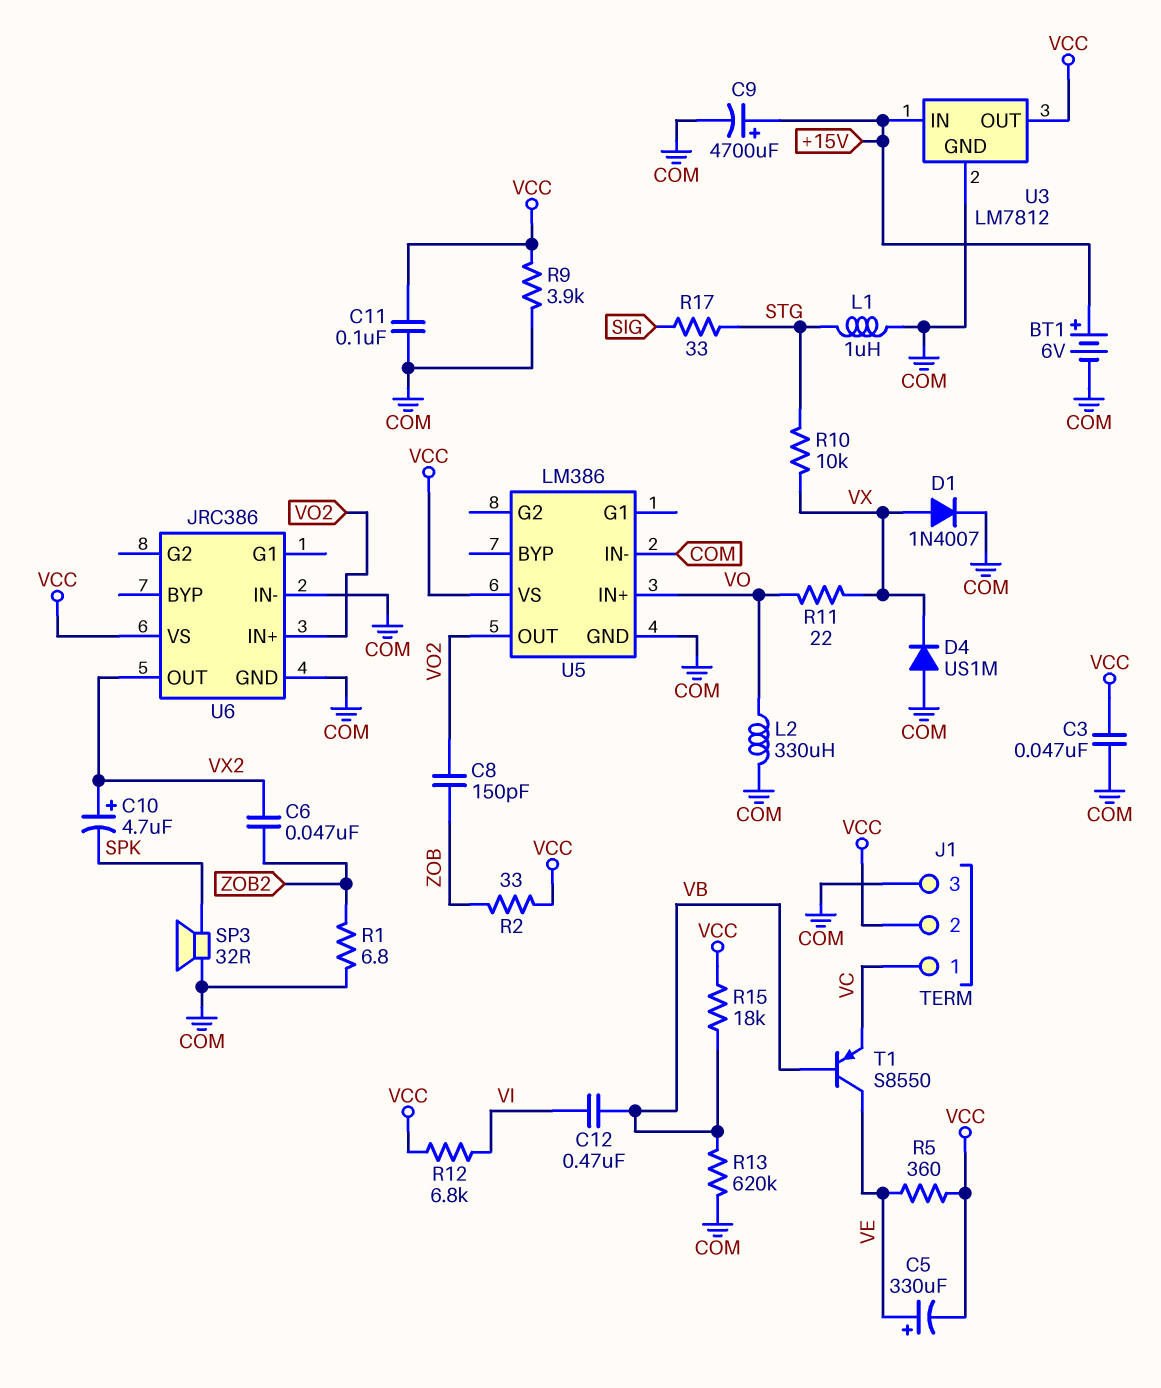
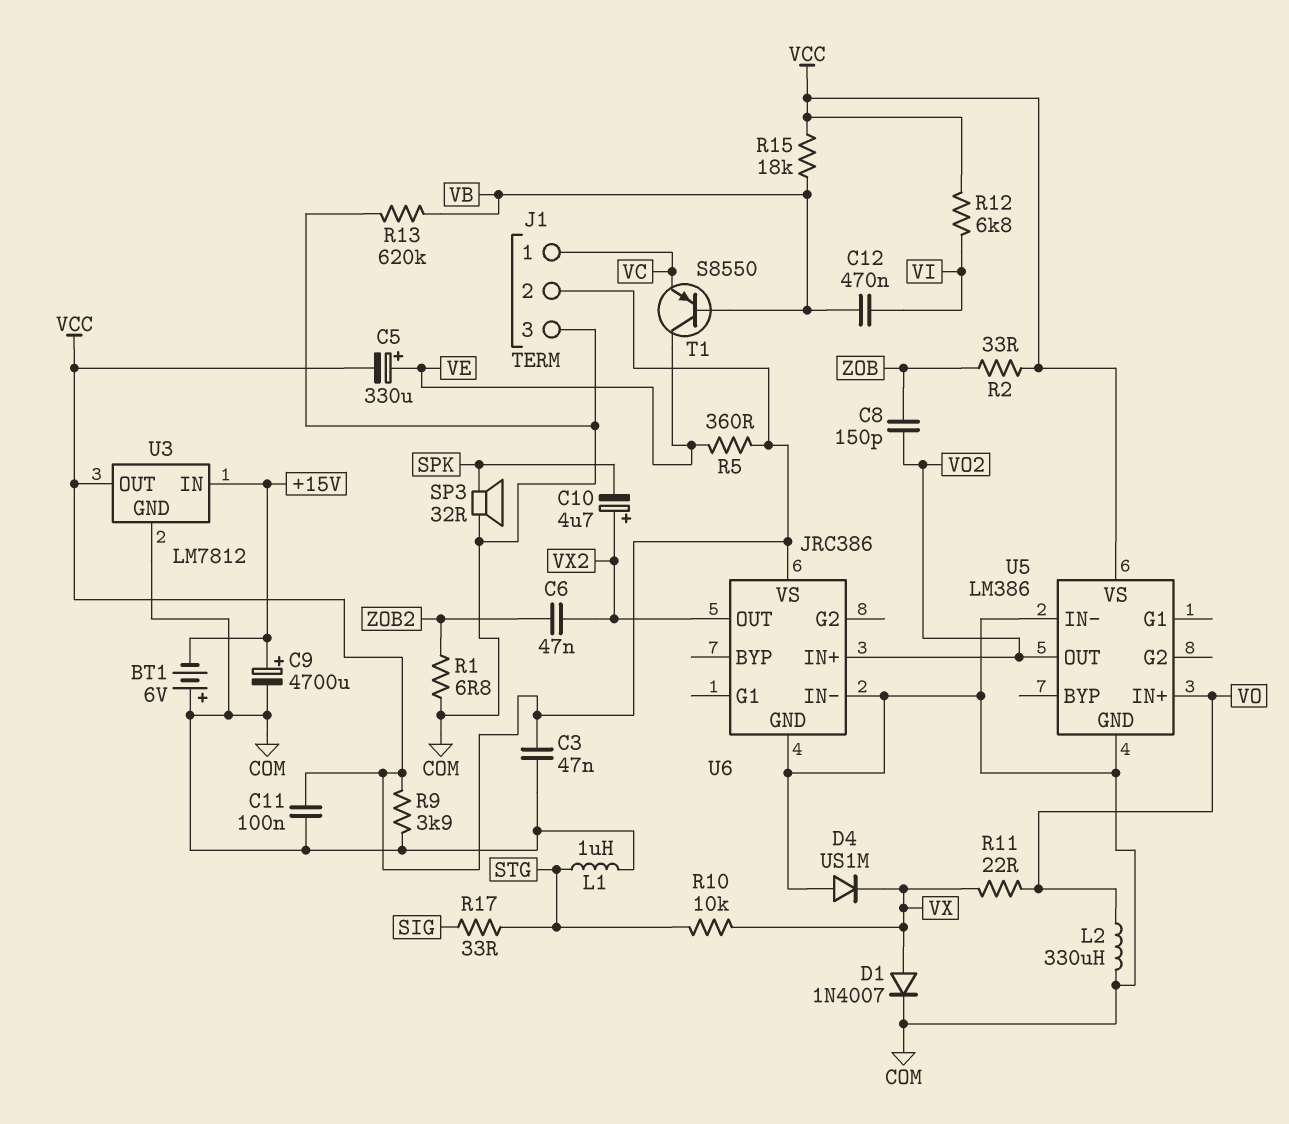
BT1: 6V (plus +15V, minus COM) -> 6V (plus COM, minus +15V)

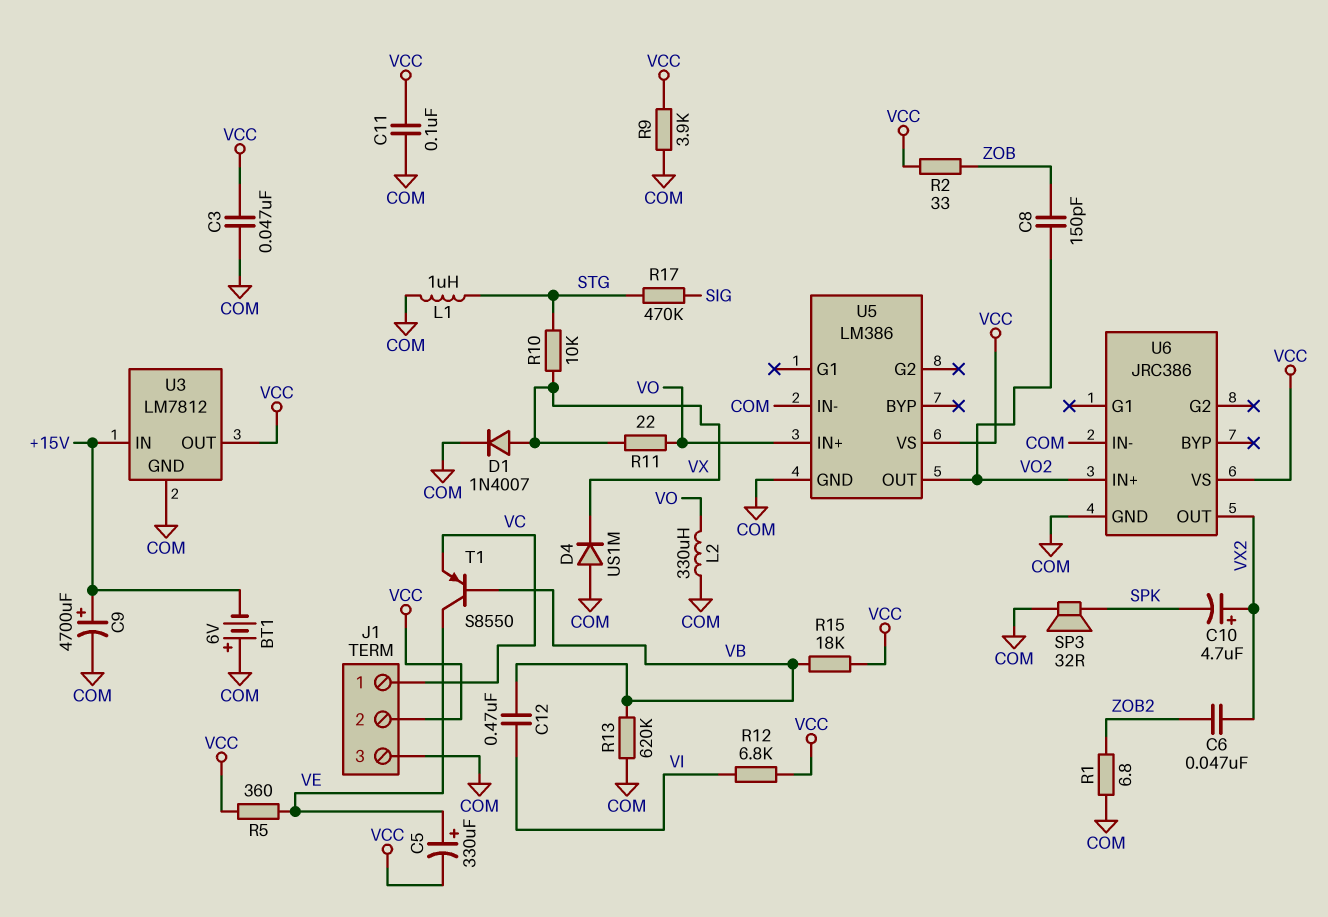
R17: 33 (SIG, STG) -> 470k (SIG, STG)

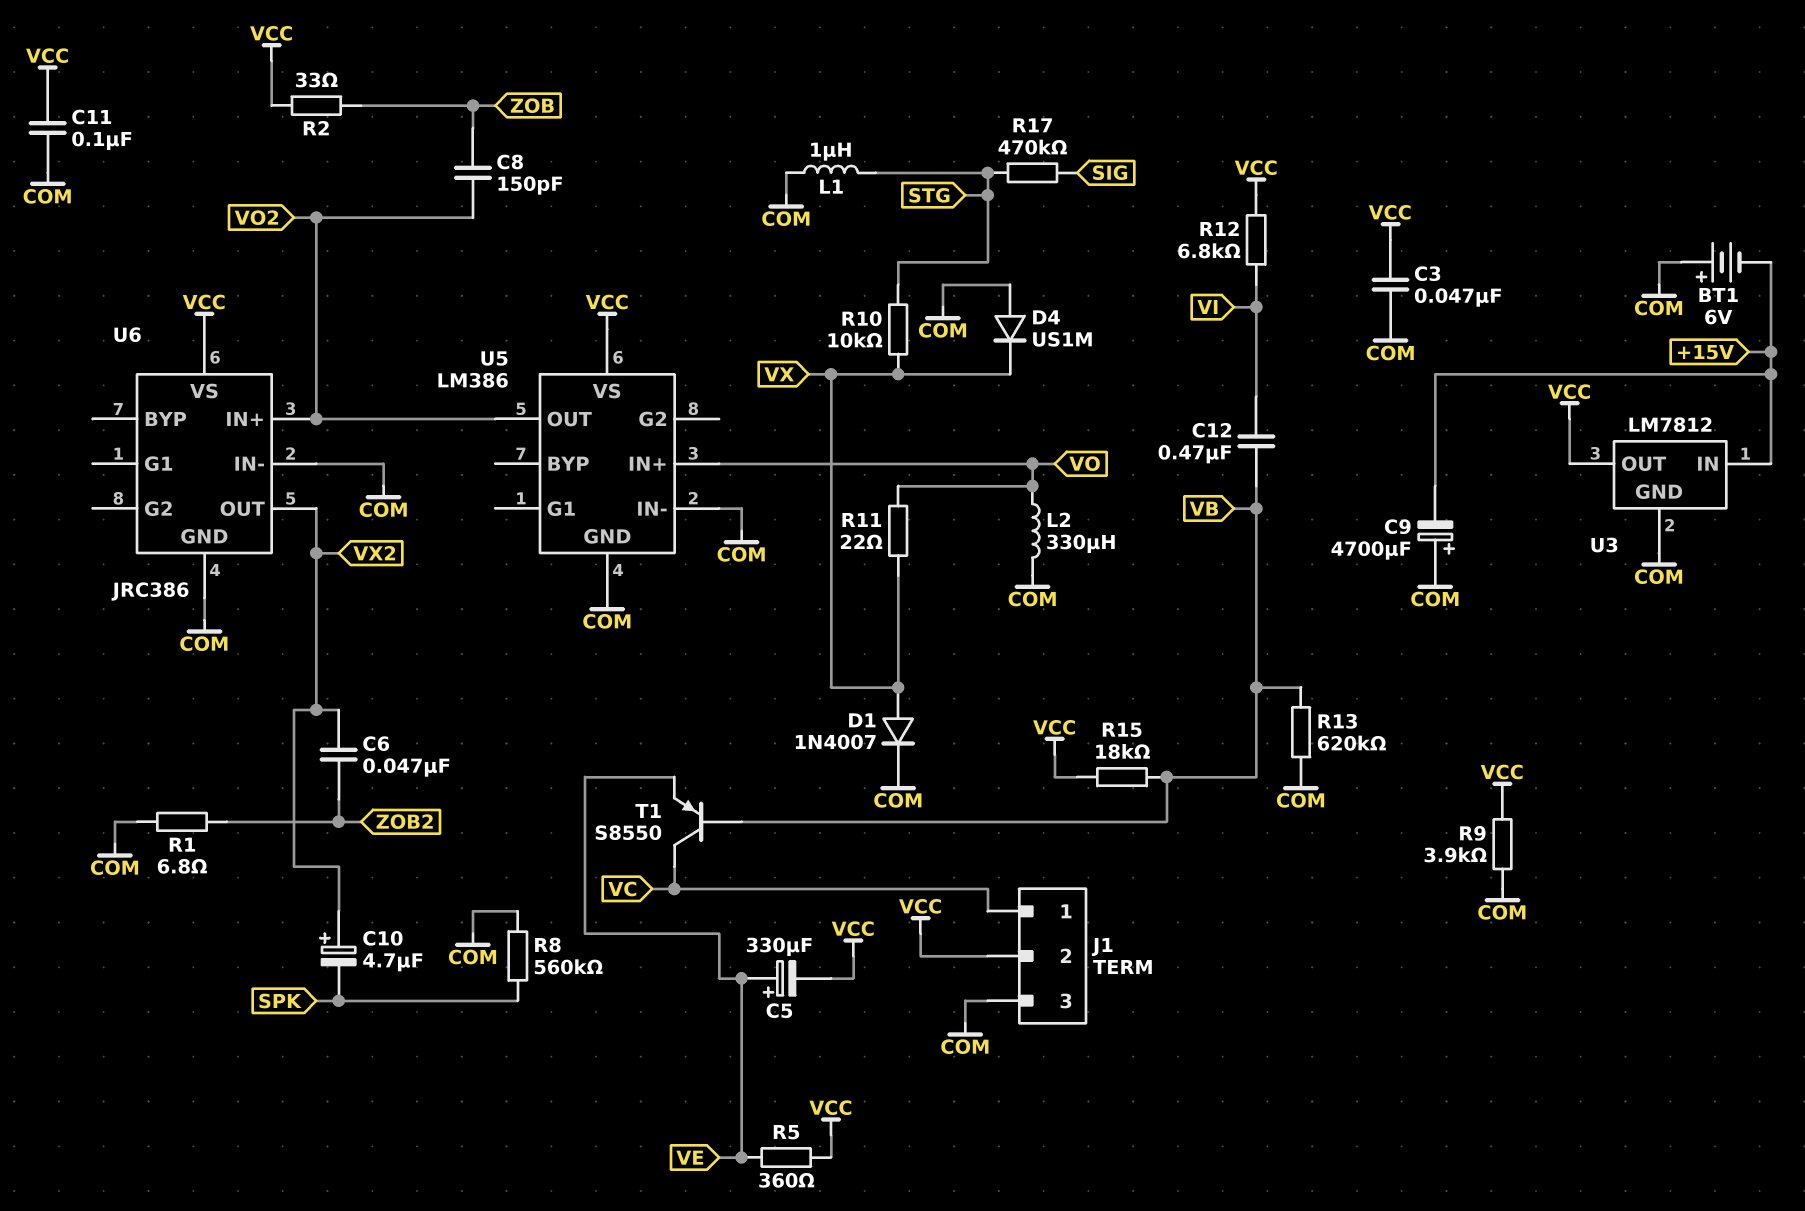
C9: 4700uF (plus +15V, minus COM) -> 4700uF (plus COM, minus +15V)
R8: none -> 560k (COM, SPK)
SP3: speaker 32R (COM, SPK) -> none
T1: PNP S8550 (B VB, C VE, E VC) -> PNP S8550 (B VB, C VC, E VE)

